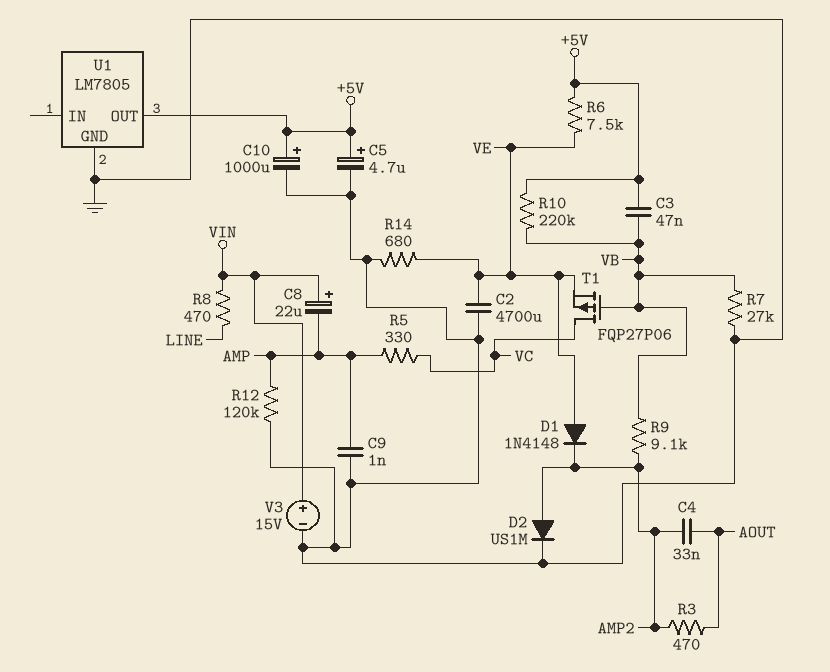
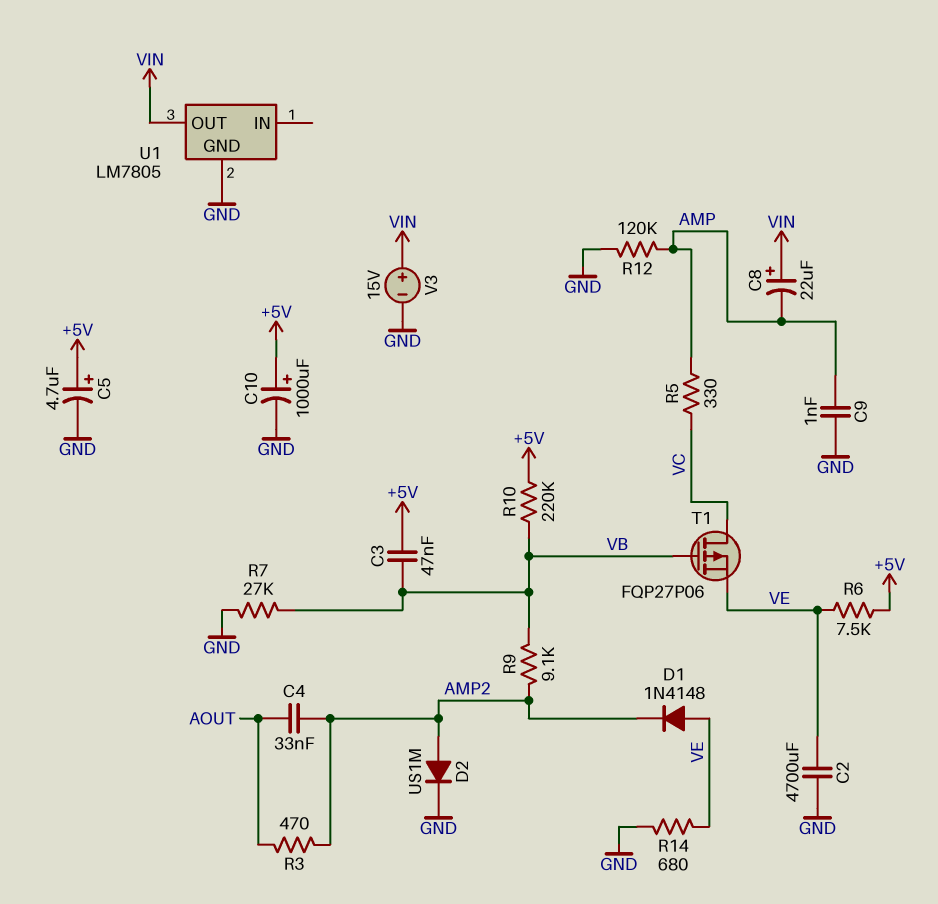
R8: 470 (LINE, VIN) -> none
U1 pin OUT: +5V -> VIN

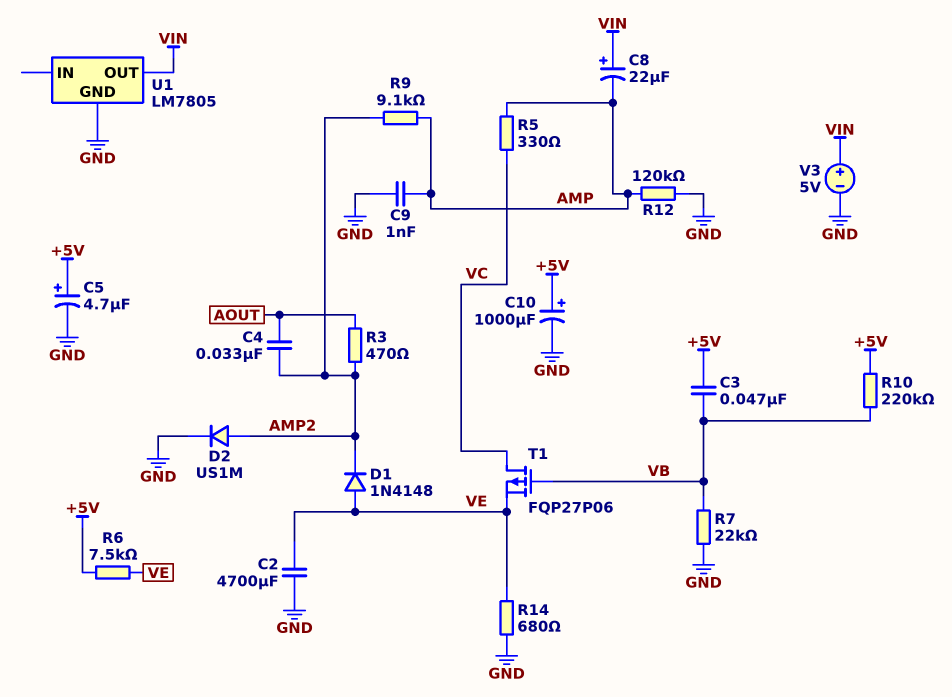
R7: 27k (GND, VB) -> 22k (GND, VB)
R9: 9.1k (AMP2, VB) -> 9.1k (AMP, AMP2)
V3: 15V (plus VIN, minus GND) -> 5V (plus VIN, minus GND)

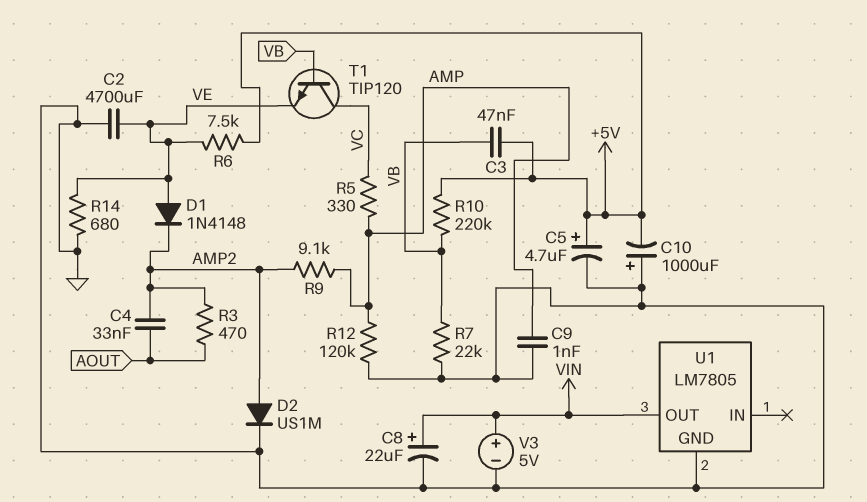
C8: 22uF (plus VIN, minus AMP) -> 22uF (plus VIN, minus GND)
C10: 1000uF (plus +5V, minus GND) -> 1000uF (plus GND, minus +5V)
T1: PMOS FQP27P06 (G VB, D VC, S VE) -> NPN TIP120 (B VB, C VC, E VE)

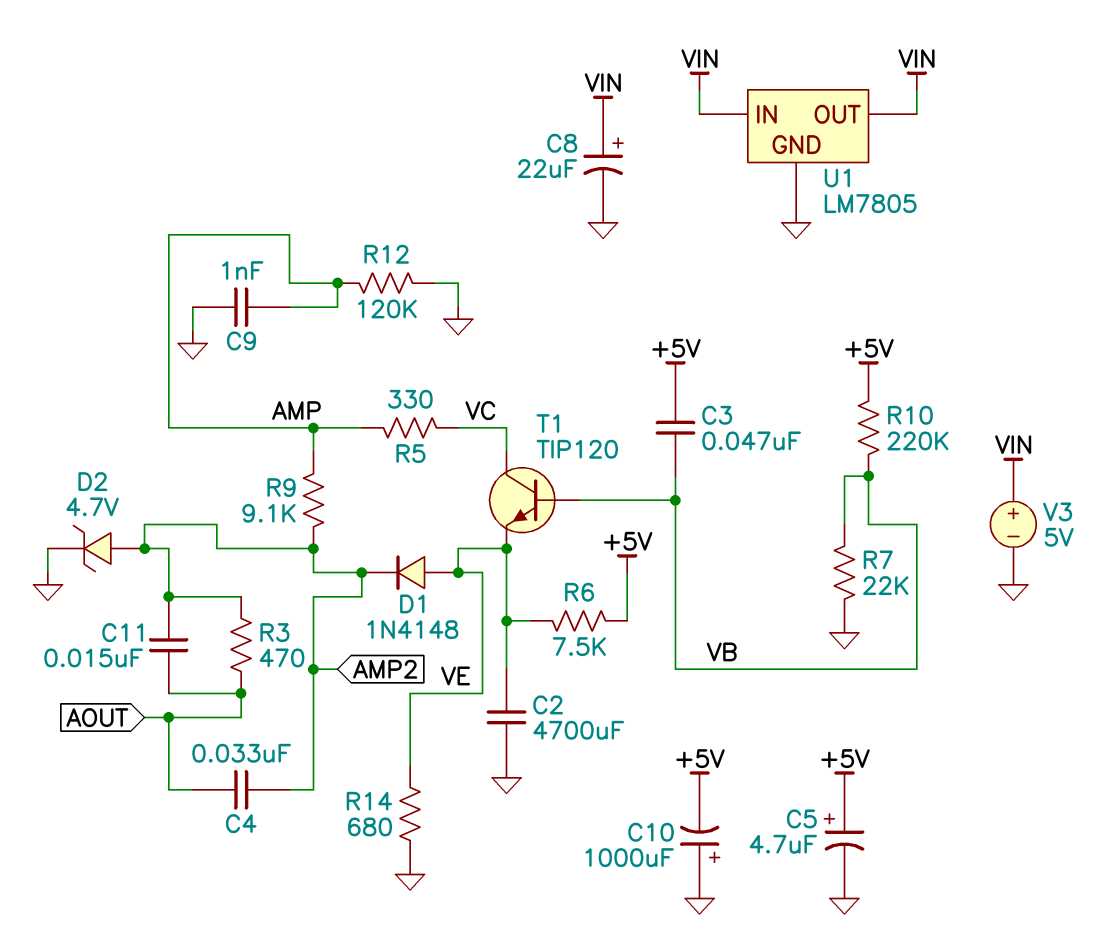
C11: none -> 15nF (AMP2, AOUT)
D2: diode US1M (A AMP2, K GND) -> zener 4.7V (A AMP2, K GND)
U1 pin IN: none -> VIN

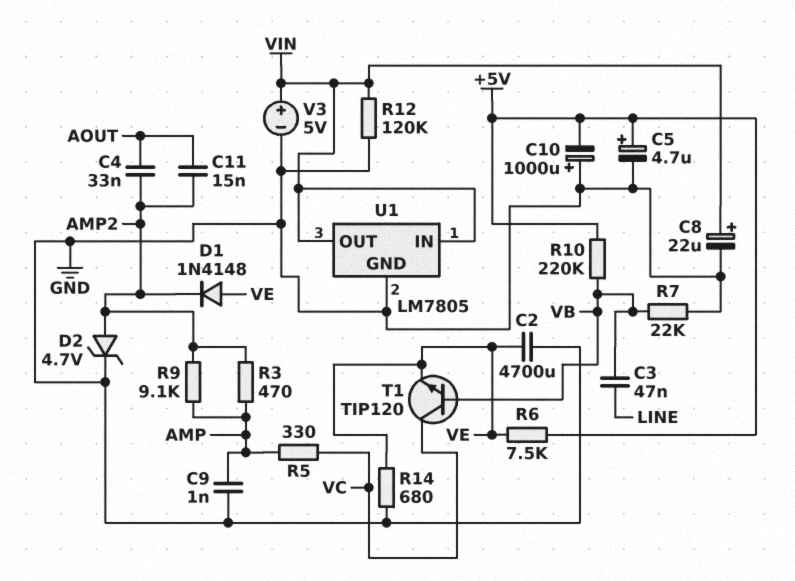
C3: 47nF (+5V, VB) -> 47nF (LINE, VB)
R3: 470 (AMP2, AOUT) -> 470 (AMP, AMP2)
R12: 120k (AMP, GND) -> 120k (GND, VIN)

